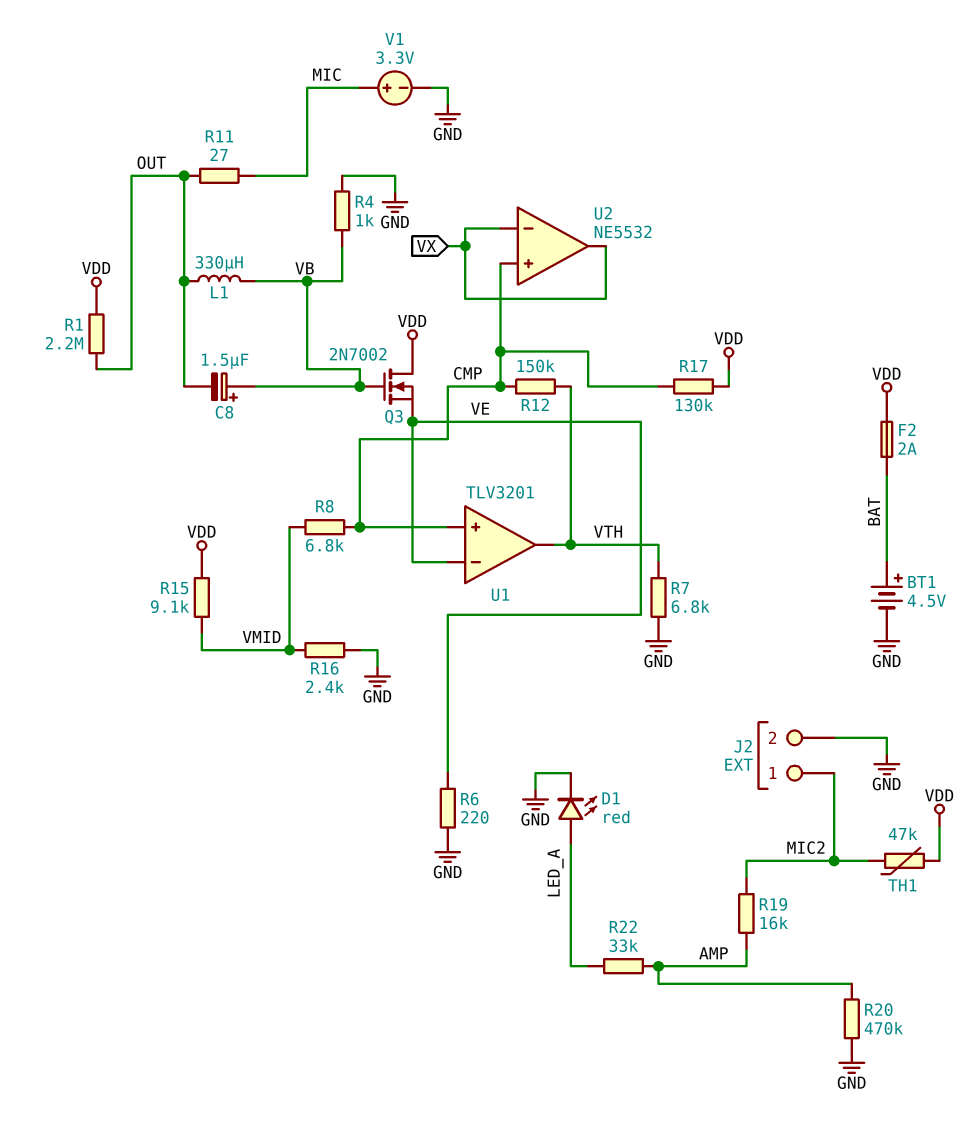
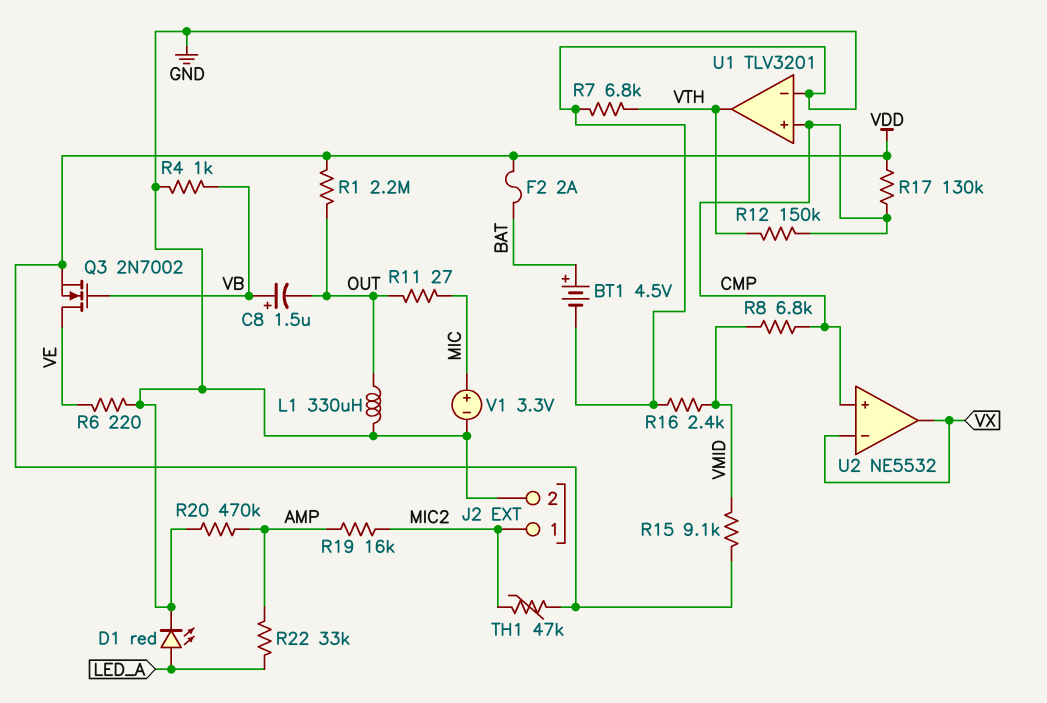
L1: 330uH (OUT, VB) -> 330uH (GND, OUT)
Q3: NMOS 2N7002 (G VB, D VDD, S VE) -> NMOS 2N7002 (G VB, D VE, S VDD)
U1 pin in-: VE -> GND

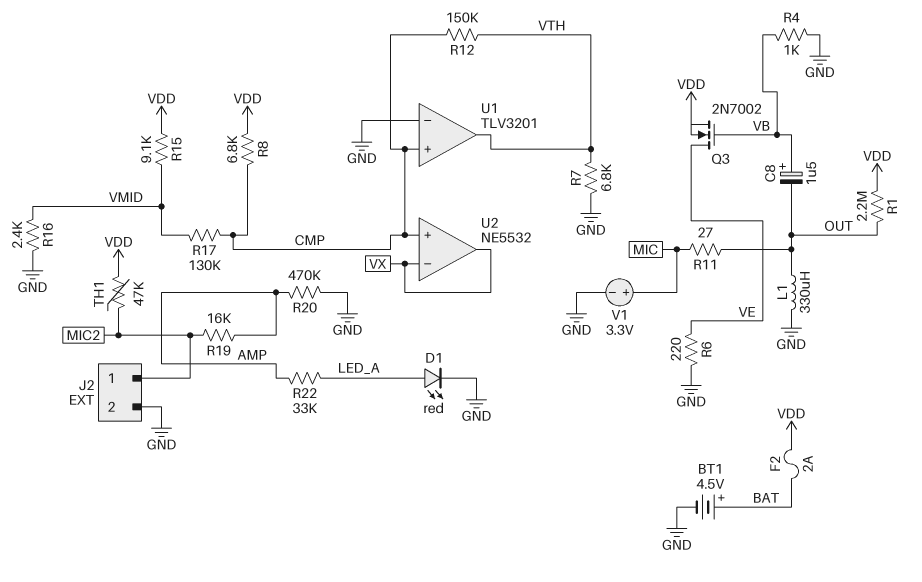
R8: 6.8k (CMP, VMID) -> 6.8k (CMP, VDD)
R17: 130k (CMP, VDD) -> 130k (CMP, VMID)

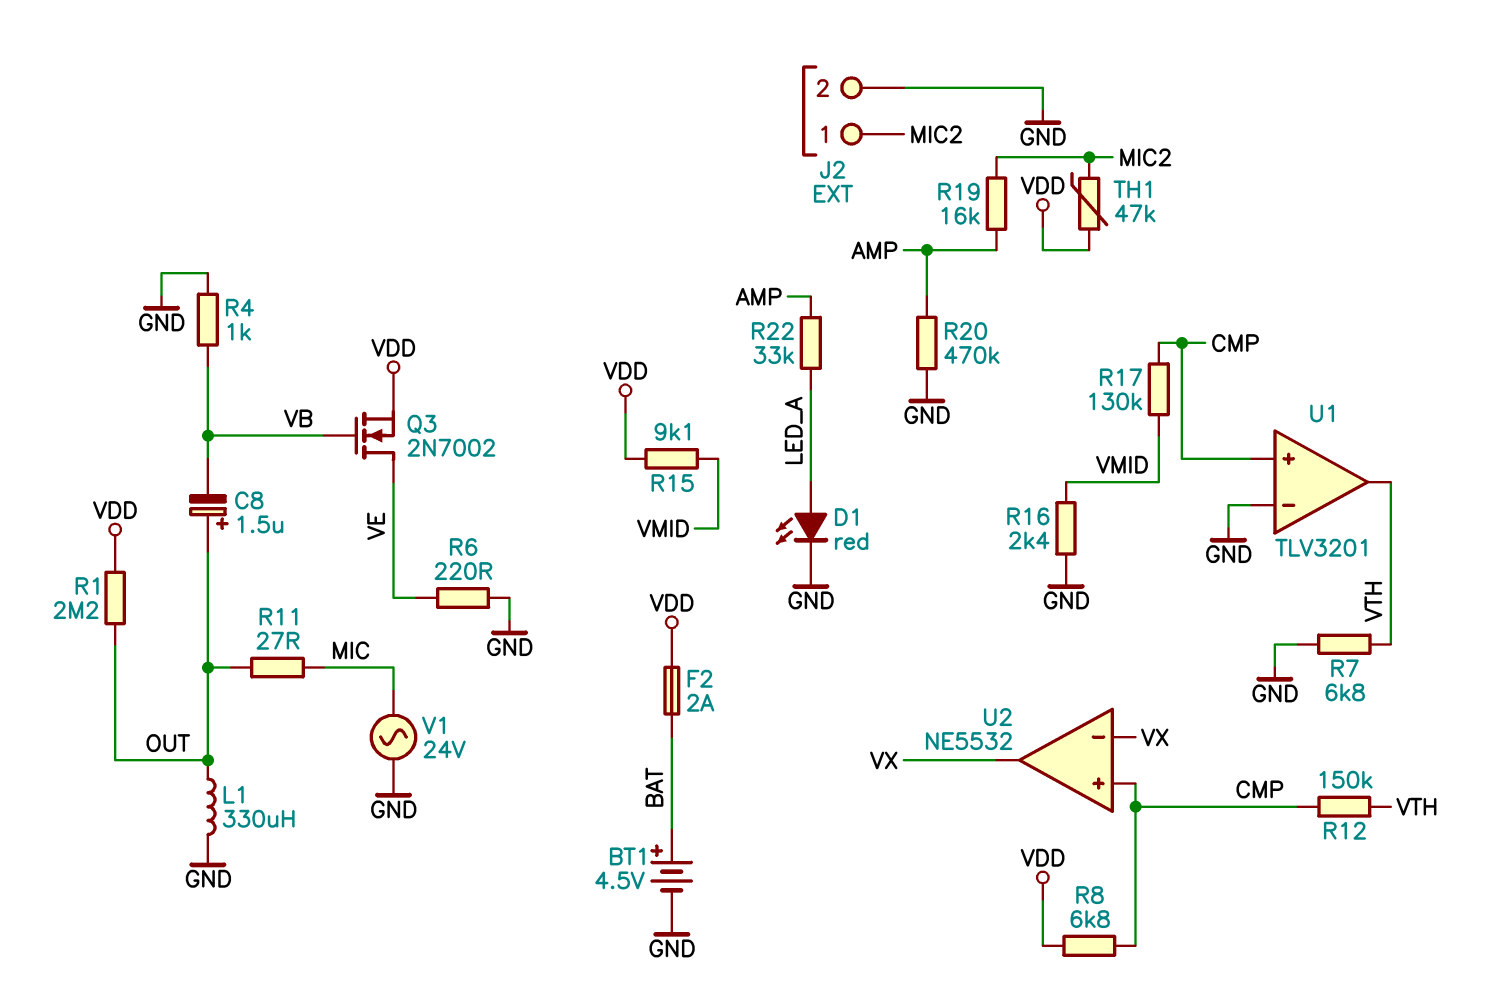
C8: 1.5uF (plus VB, minus OUT) -> 1.5uF (plus OUT, minus VB)
V1: 3.3V (plus MIC, minus GND) -> AC 24V (GND, MIC)

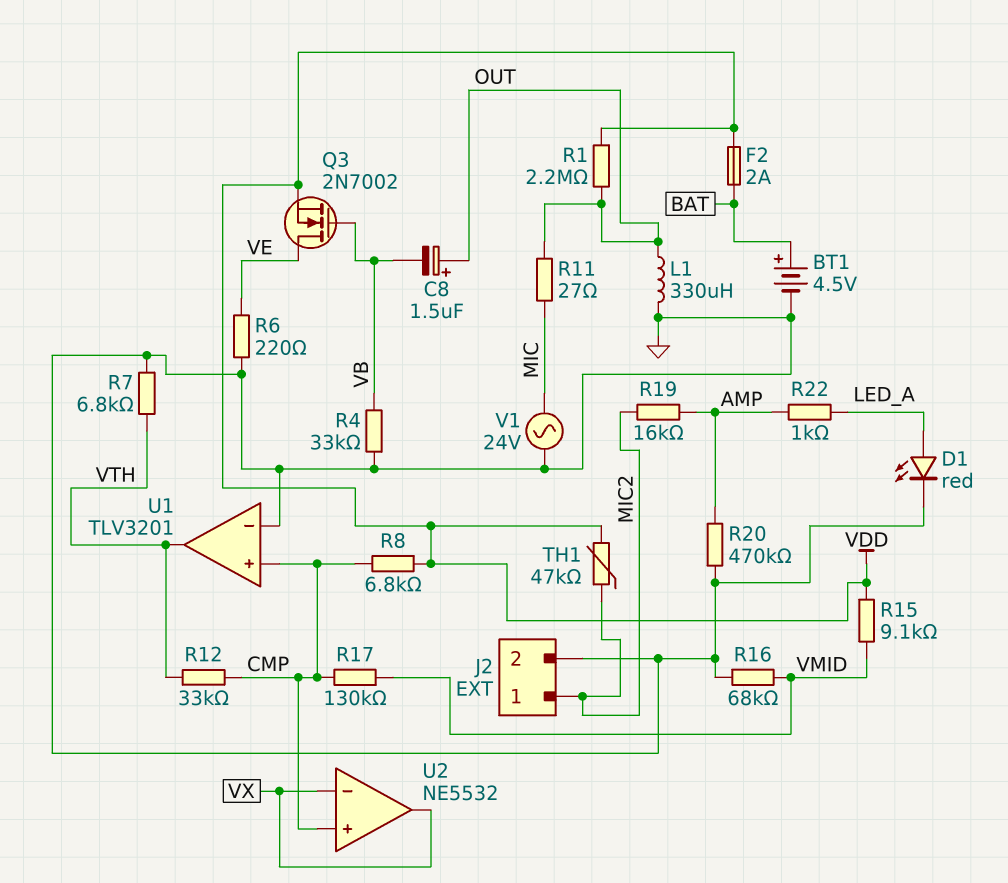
R4: 1k (GND, VB) -> 33k (GND, VB)
R12: 150k (CMP, VTH) -> 33k (CMP, VTH)
R16: 2.4k (GND, VMID) -> 68k (GND, VMID)
R22: 33k (AMP, LED_A) -> 1k (AMP, LED_A)

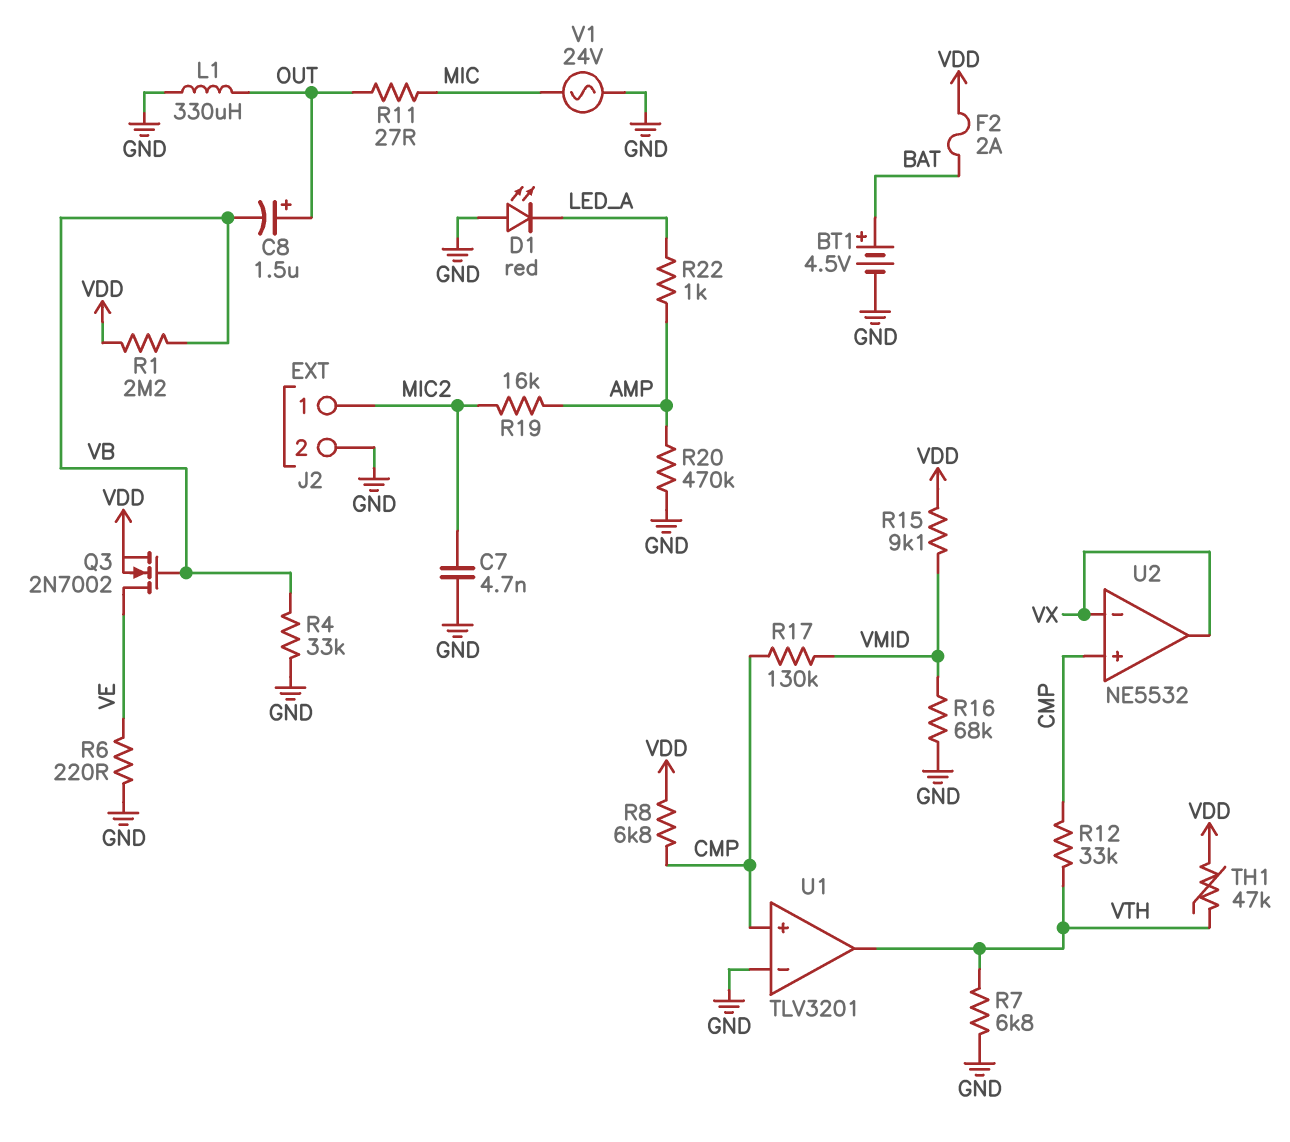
C7: none -> 4.7nF (GND, MIC2)
D1: LED red (A LED_A, K GND) -> LED red (A GND, K LED_A)
R1: 2.2M (OUT, VDD) -> 2.2M (VB, VDD)
TH1: 47k (MIC2, VDD) -> 47k (VDD, VTH)

